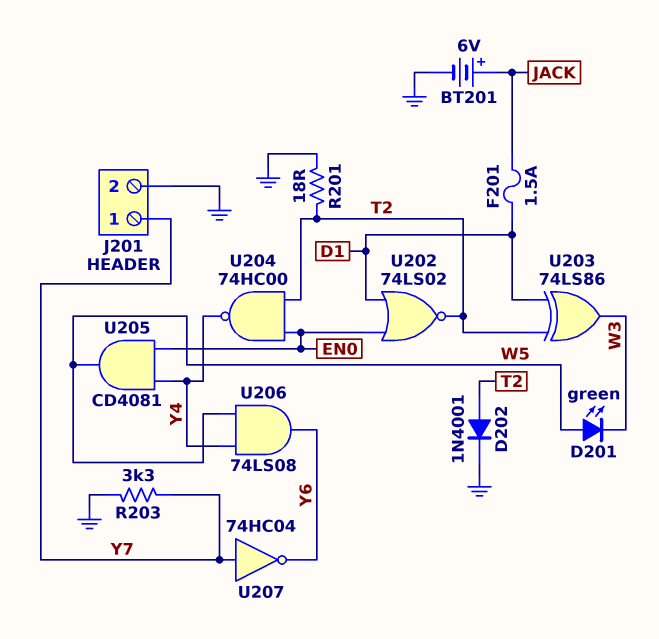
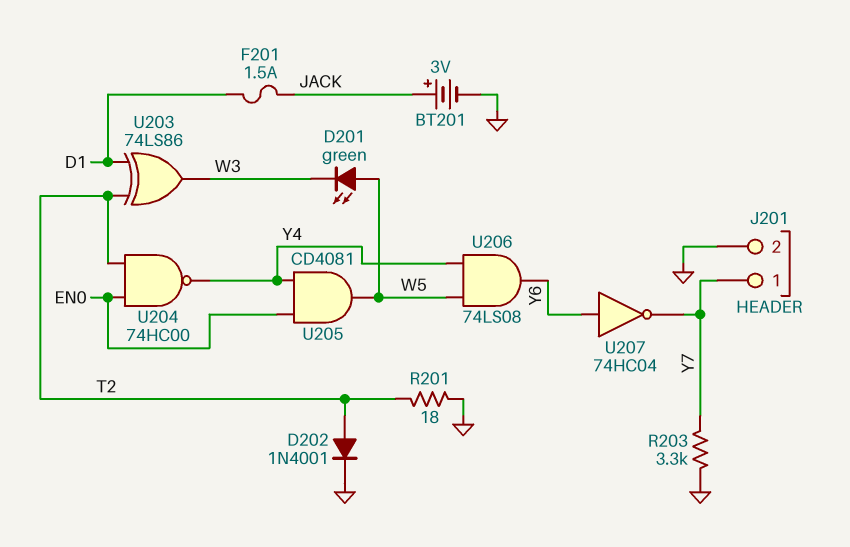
BT201: 6V (plus JACK, minus GND) -> 3V (plus JACK, minus GND)
U202: NOR 74LS02 (in D1, in EN0, out T2) -> none
U207: NOT 74HC04 (in Y7, out Y6) -> NOT 74HC04 (in Y6, out Y7)

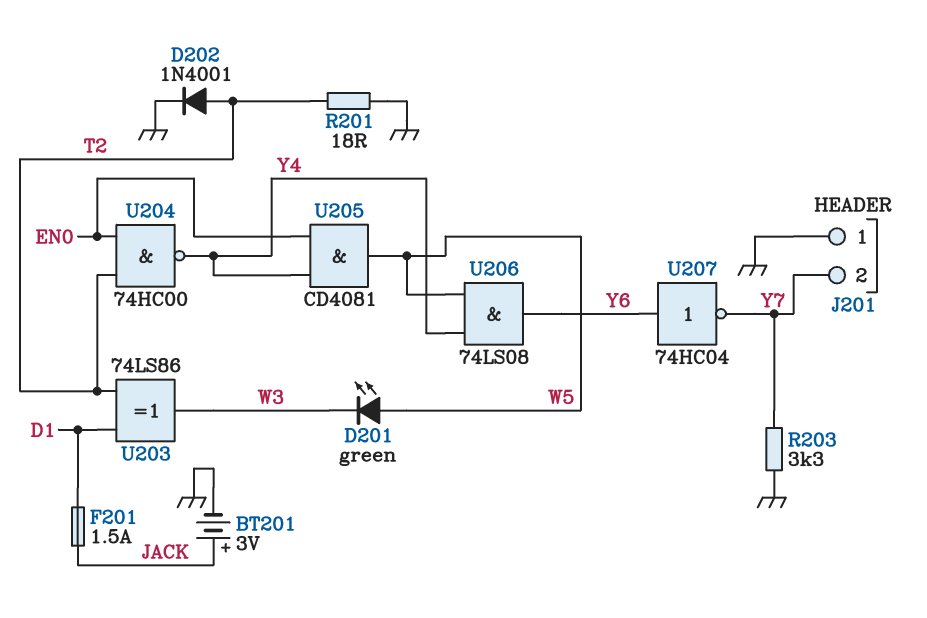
J201 pin 1: Y7 -> GND
J201 pin 2: GND -> Y7

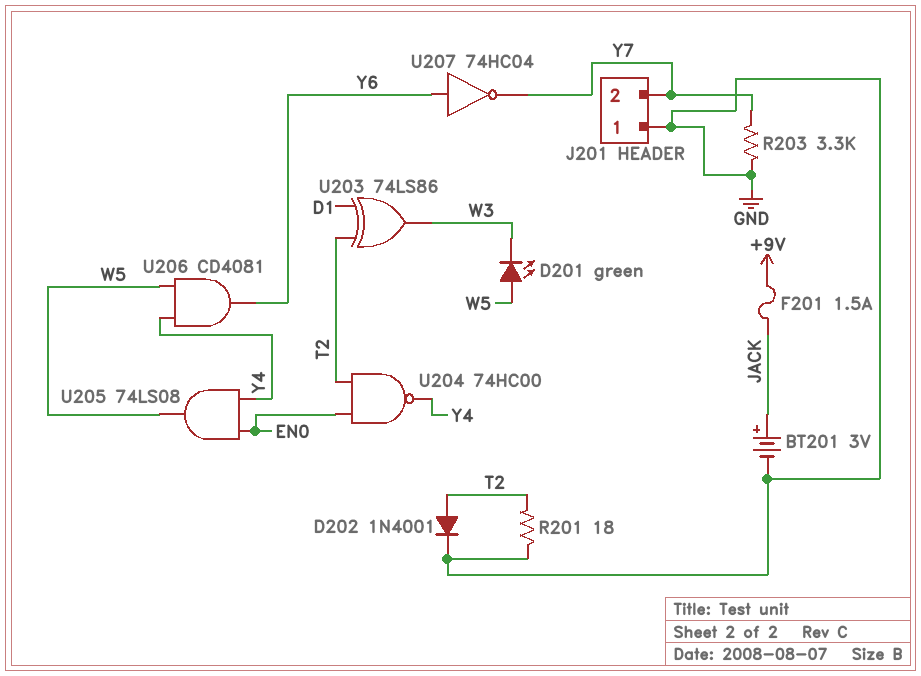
F201: 1.5A (D1, JACK) -> 1.5A (+9V, JACK)
U205: AND CD4081 (in EN0, in Y4, out W5) -> AND 74LS08 (in EN0, in Y4, out W5)
U206: AND 74LS08 (in W5, in Y4, out Y6) -> AND CD4081 (in W5, in Y4, out Y6)

